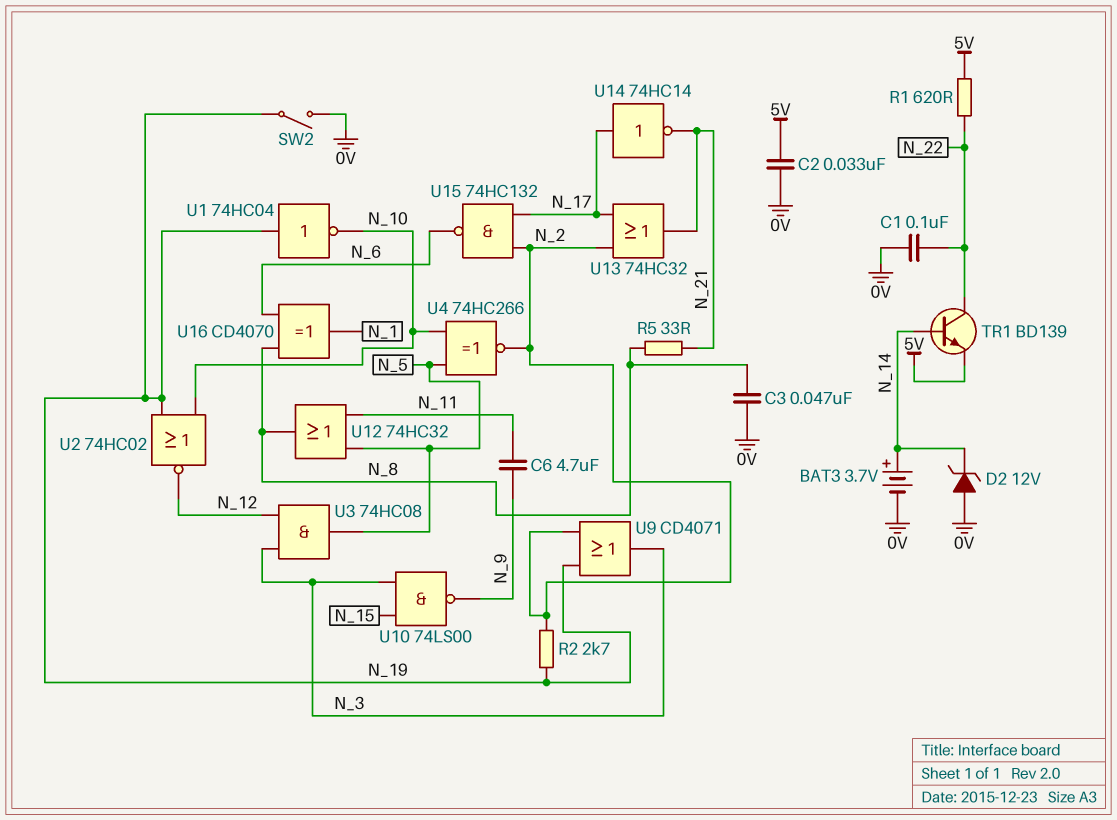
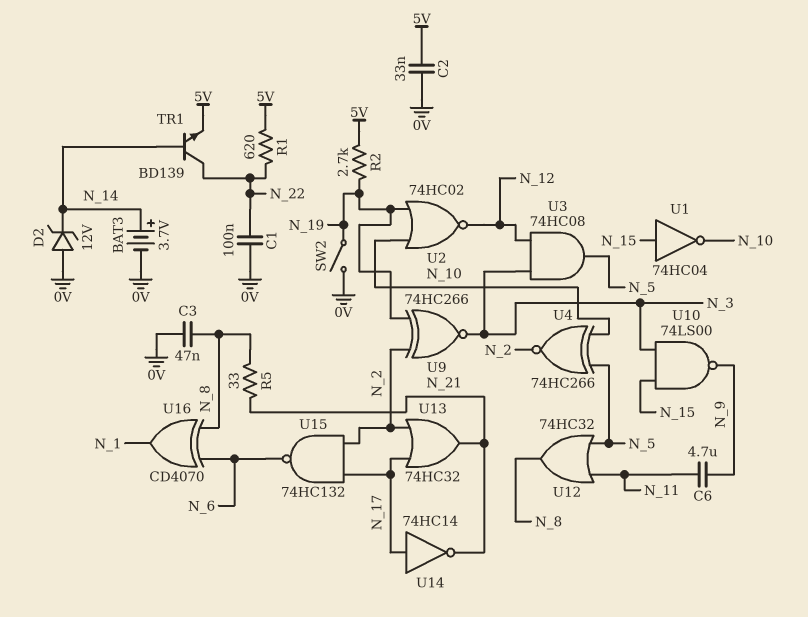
R2: 2.7k (N_2, N_19) -> 2.7k (5V, N_19)
U1: NOT 74HC04 (in N_19, out N_10) -> NOT 74HC04 (in N_15, out N_10)
U9: OR CD4071 (in N_2, in N_19, out N_3) -> XNOR 74HC266 (in N_2, in N_19, out N_3)

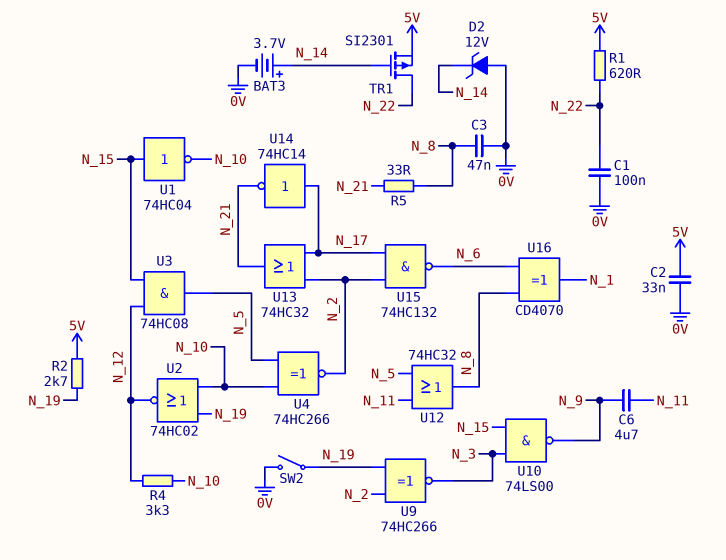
R4: none -> 3.3k (N_10, N_12)
TR1: NPN BD139 (B N_14, C N_22, E 5V) -> PMOS SI2301 (G N_14, D N_22, S 5V)
U3: AND 74HC08 (in N_3, in N_12, out N_5) -> AND 74HC08 (in N_12, in N_15, out N_5)

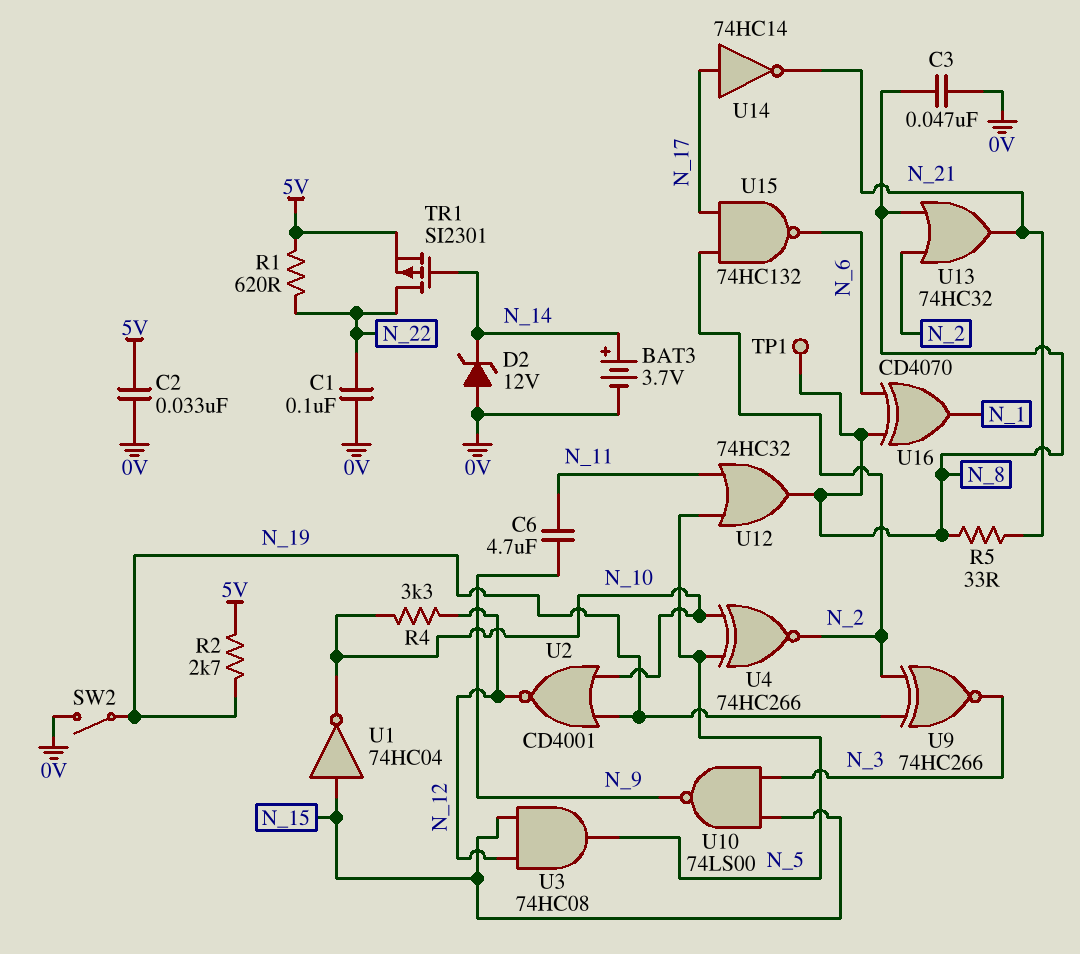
TP1: none -> test point (N_8)
U2: NOR 74HC02 (in N_10, in N_19, out N_12) -> NOR CD4001 (in N_10, in N_19, out N_12)
U13: OR 74HC32 (in N_2, in N_17, out N_21) -> OR 74HC32 (in N_2, in N_8, out N_21)

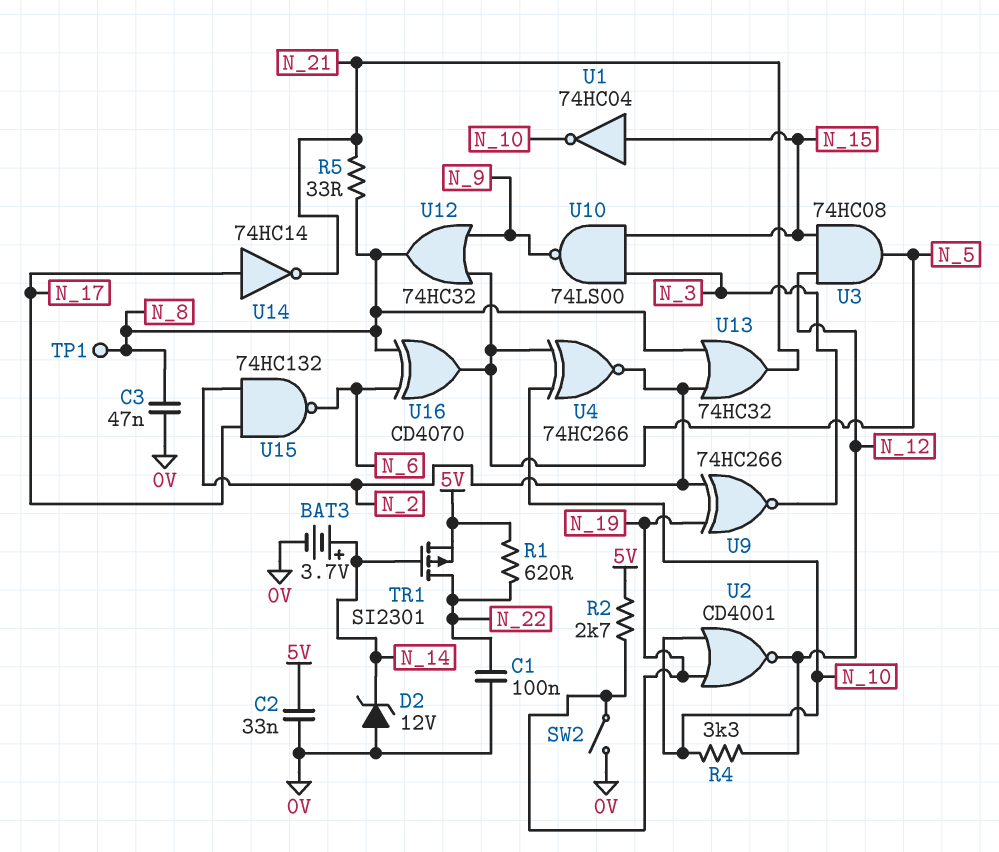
C6: 4.7uF (N_9, N_11) -> none
U12: OR 74HC32 (in N_5, in N_11, out N_8) -> OR 74HC32 (in N_5, in N_9, out N_8)
U16: XOR CD4070 (in N_6, in N_8, out N_1) -> XOR CD4070 (in N_6, in N_8, out N_5)

